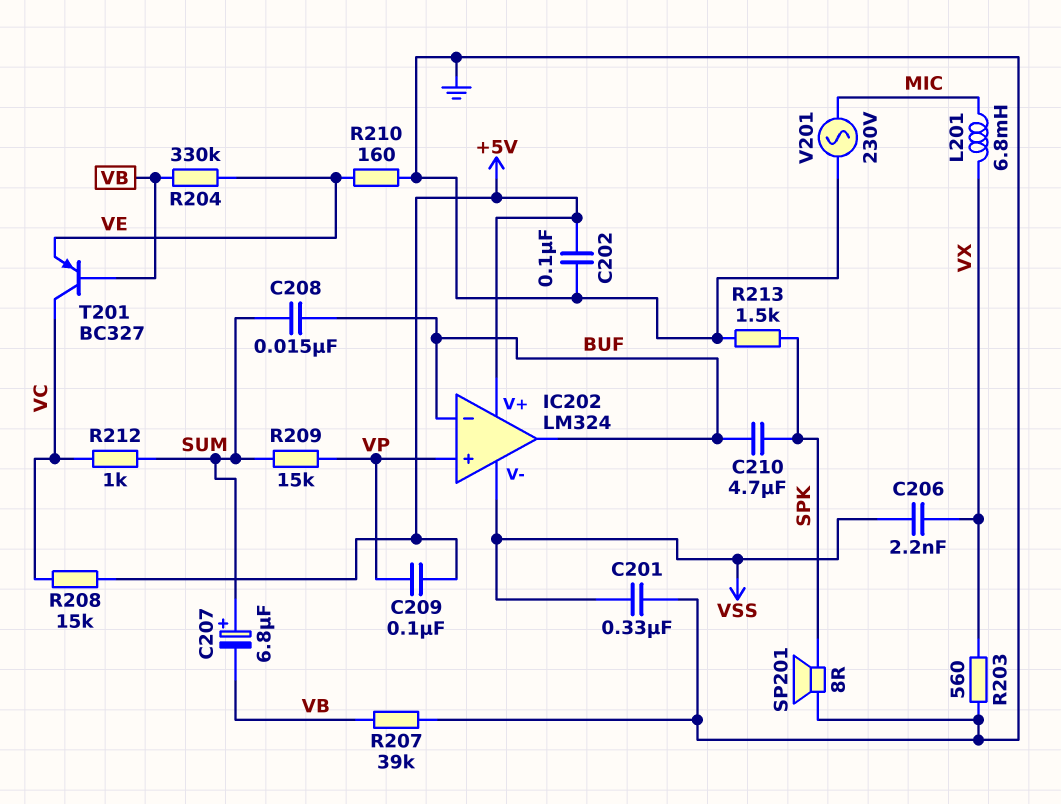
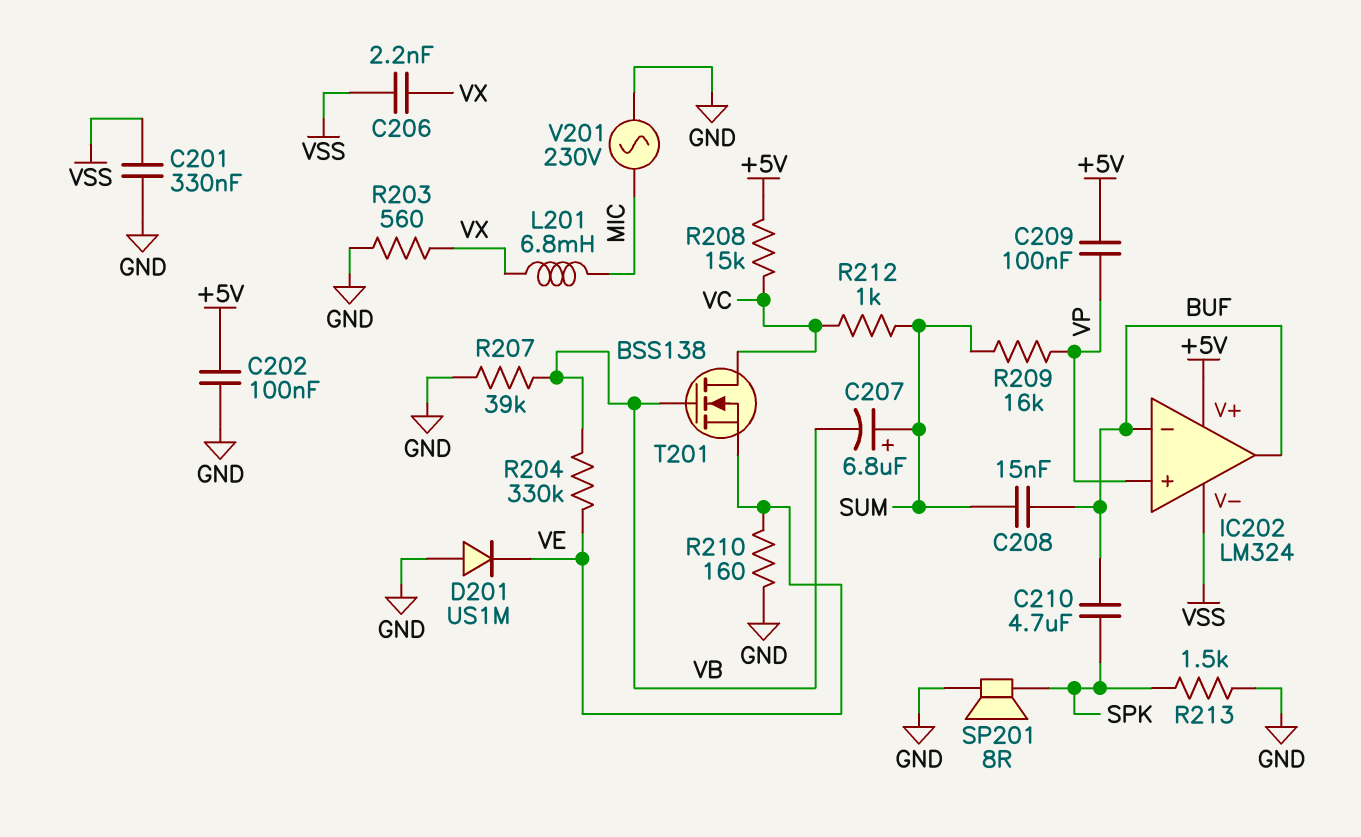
D201: none -> diode US1M (A GND, K VE)
R209: 15k (SUM, VP) -> 16k (SUM, VP)
T201: PNP BC327 (B VB, C VC, E VE) -> NMOS BSS138 (G VB, D VC, S VE)

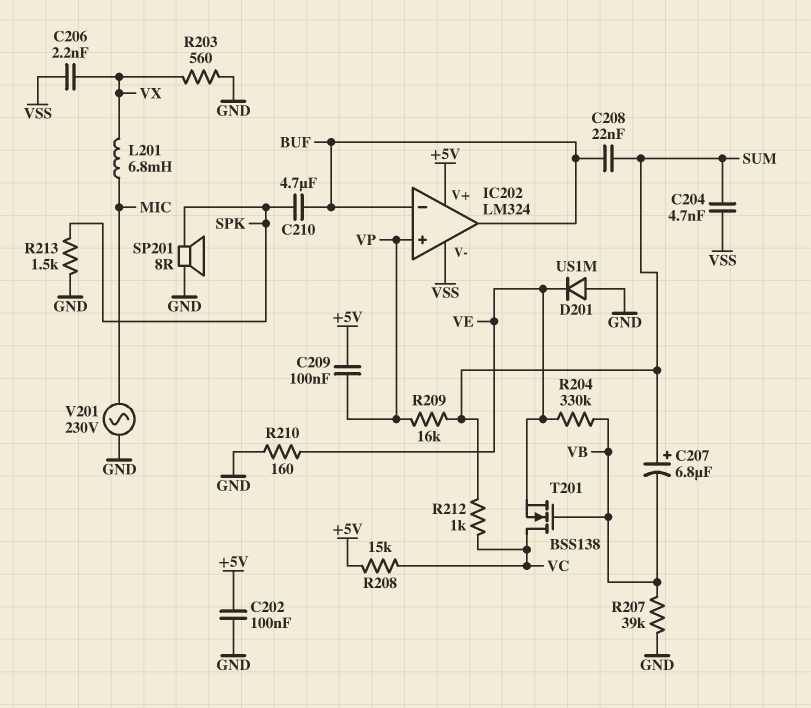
C201: 330nF (GND, VSS) -> none
C204: none -> 4.7nF (SUM, VSS)
C208: 15nF (BUF, SUM) -> 22nF (BUF, SUM)

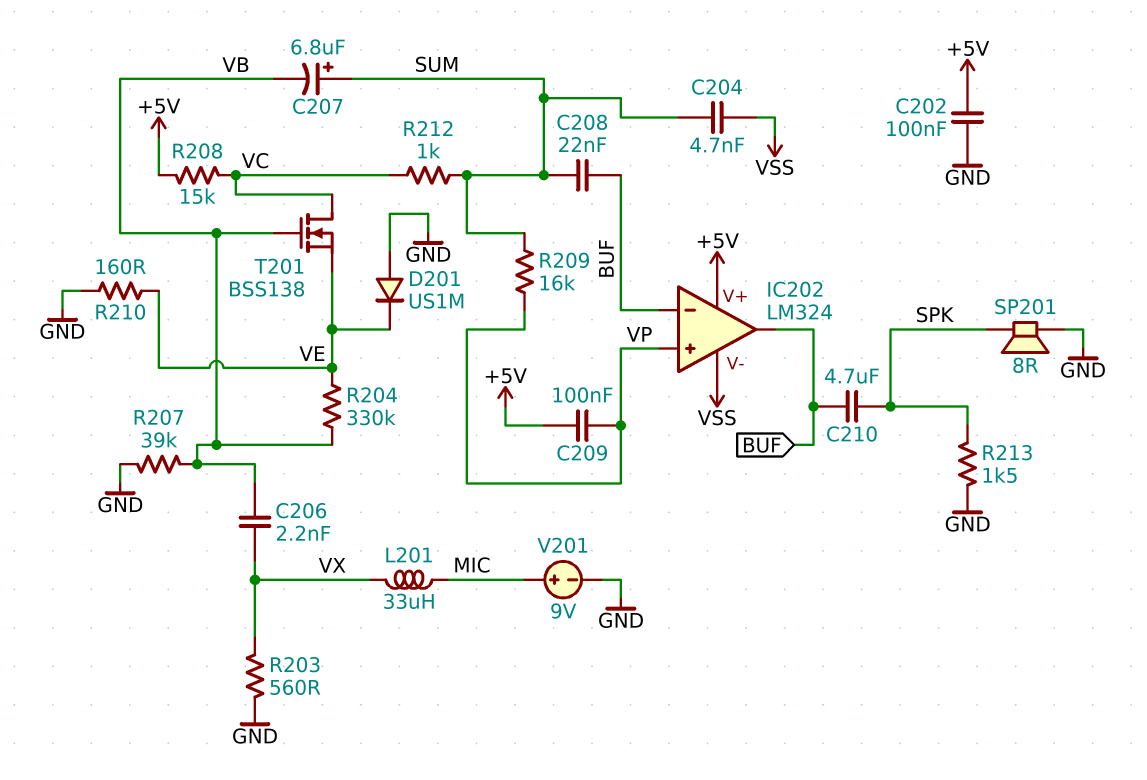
C206: 2.2nF (VSS, VX) -> 2.2nF (VB, VX)
L201: 6.8mH (MIC, VX) -> 33uH (MIC, VX)
V201: AC 230V (GND, MIC) -> 9V (plus MIC, minus GND)

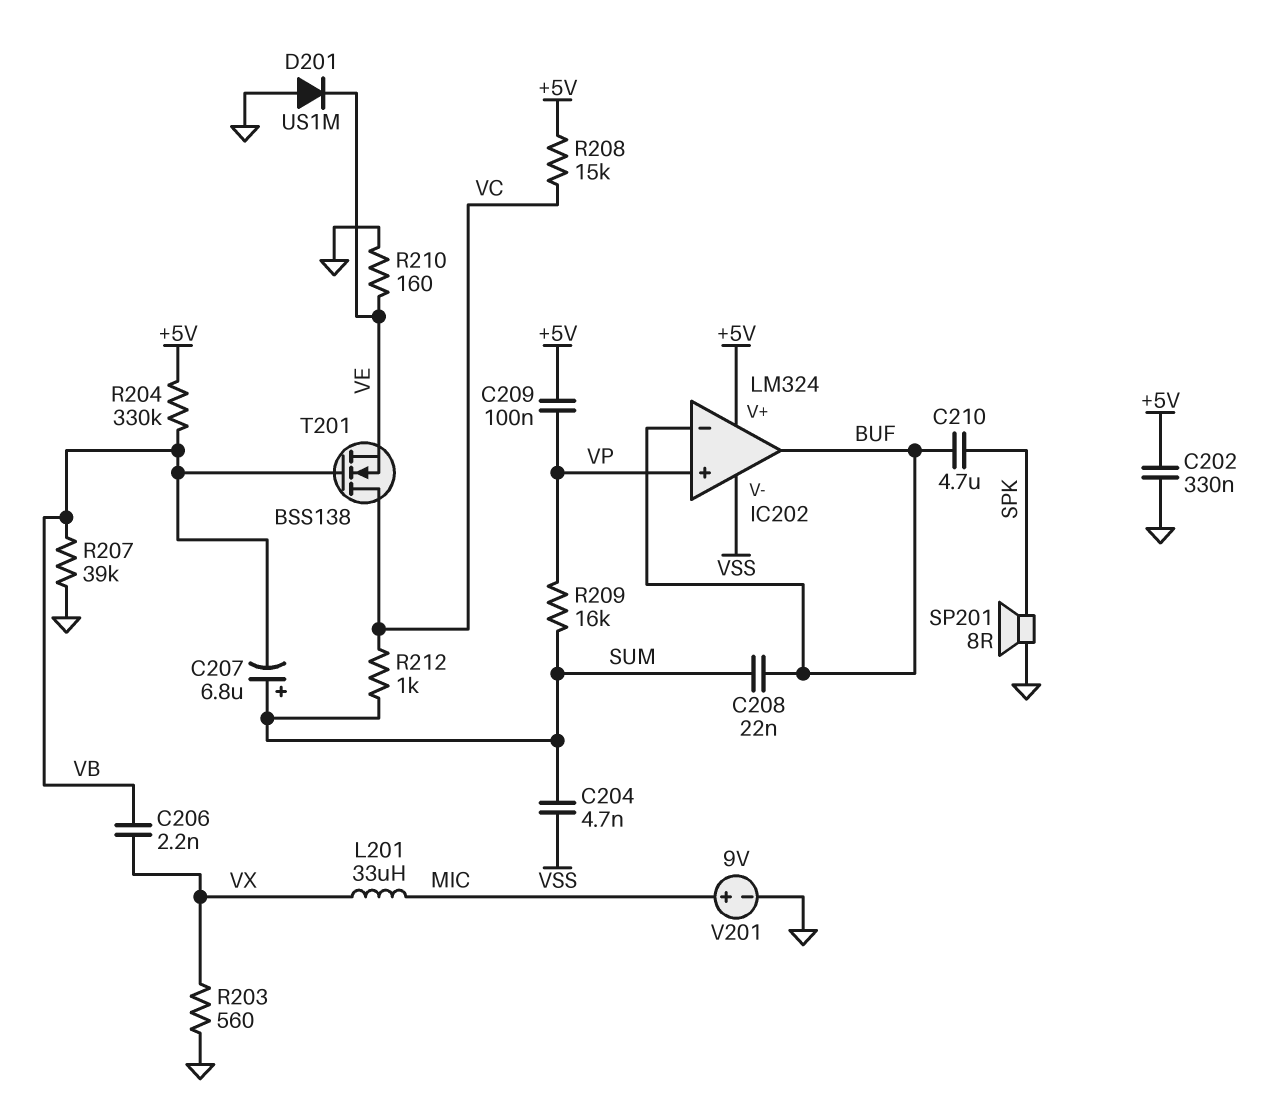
C202: 100nF (+5V, GND) -> 330nF (+5V, GND)
R204: 330k (VB, VE) -> 330k (+5V, VB)
R213: 1.5k (GND, SPK) -> none

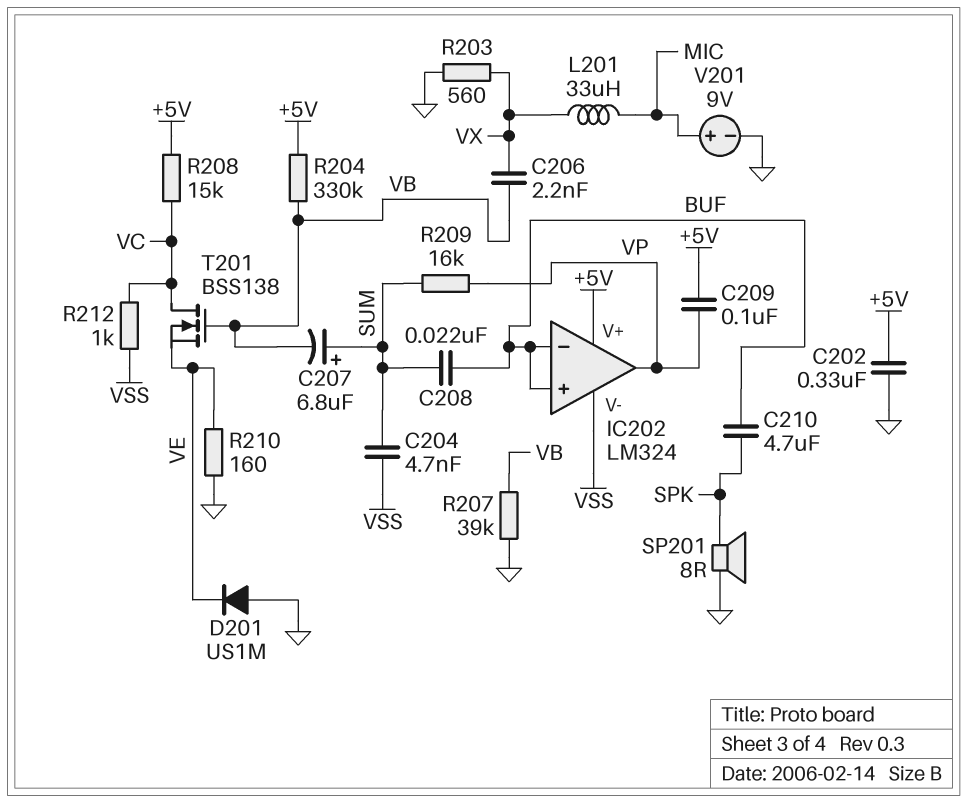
IC202 pin in+: VP -> BUF
IC202 pin out: BUF -> VP
R212: 1k (SUM, VC) -> 1k (VC, VSS)

